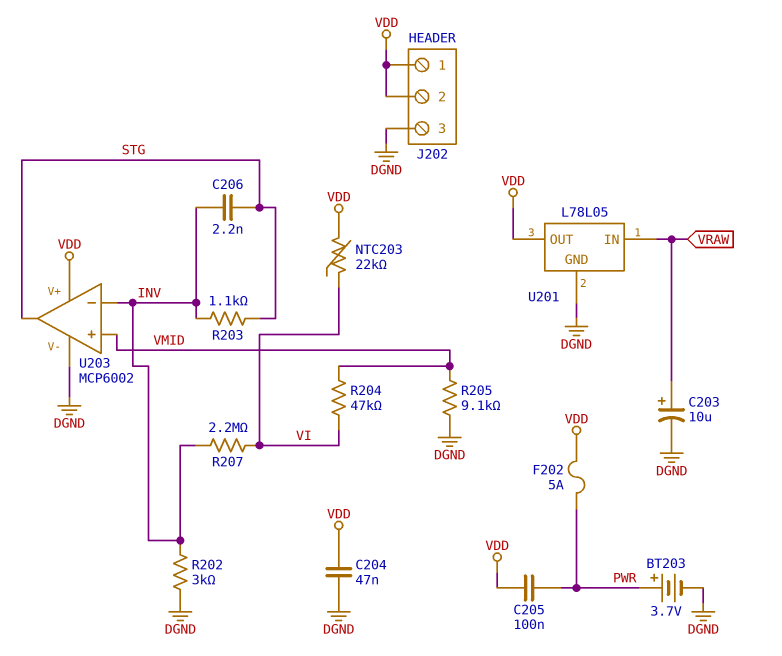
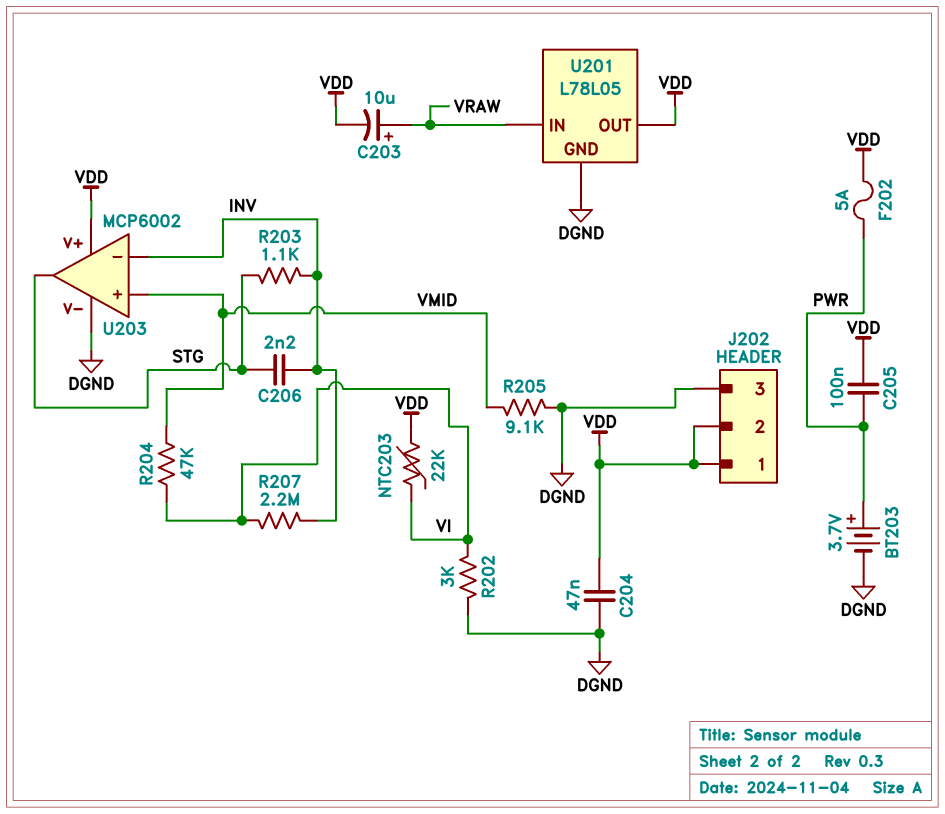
C203: 10uF (plus VRAW, minus DGND) -> 10uF (plus VRAW, minus VDD)
R202: 3k (DGND, INV) -> 3k (DGND, VI)

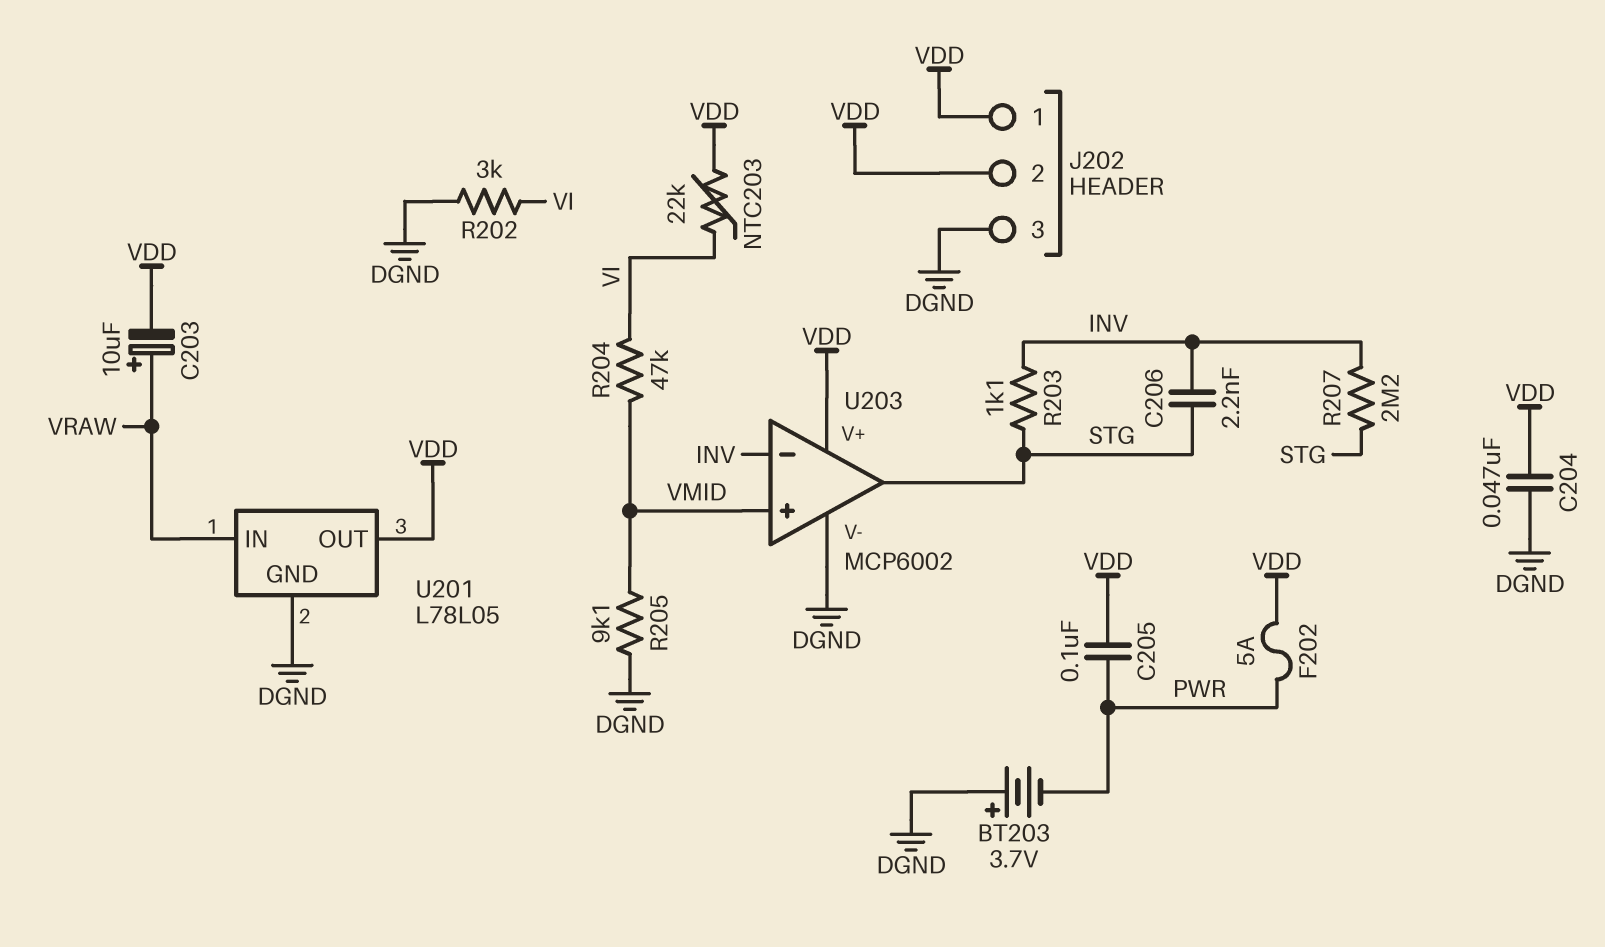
BT203: 3.7V (plus PWR, minus DGND) -> 3.7V (plus DGND, minus PWR)
R207: 2.2M (INV, VI) -> 2.2M (INV, STG)

